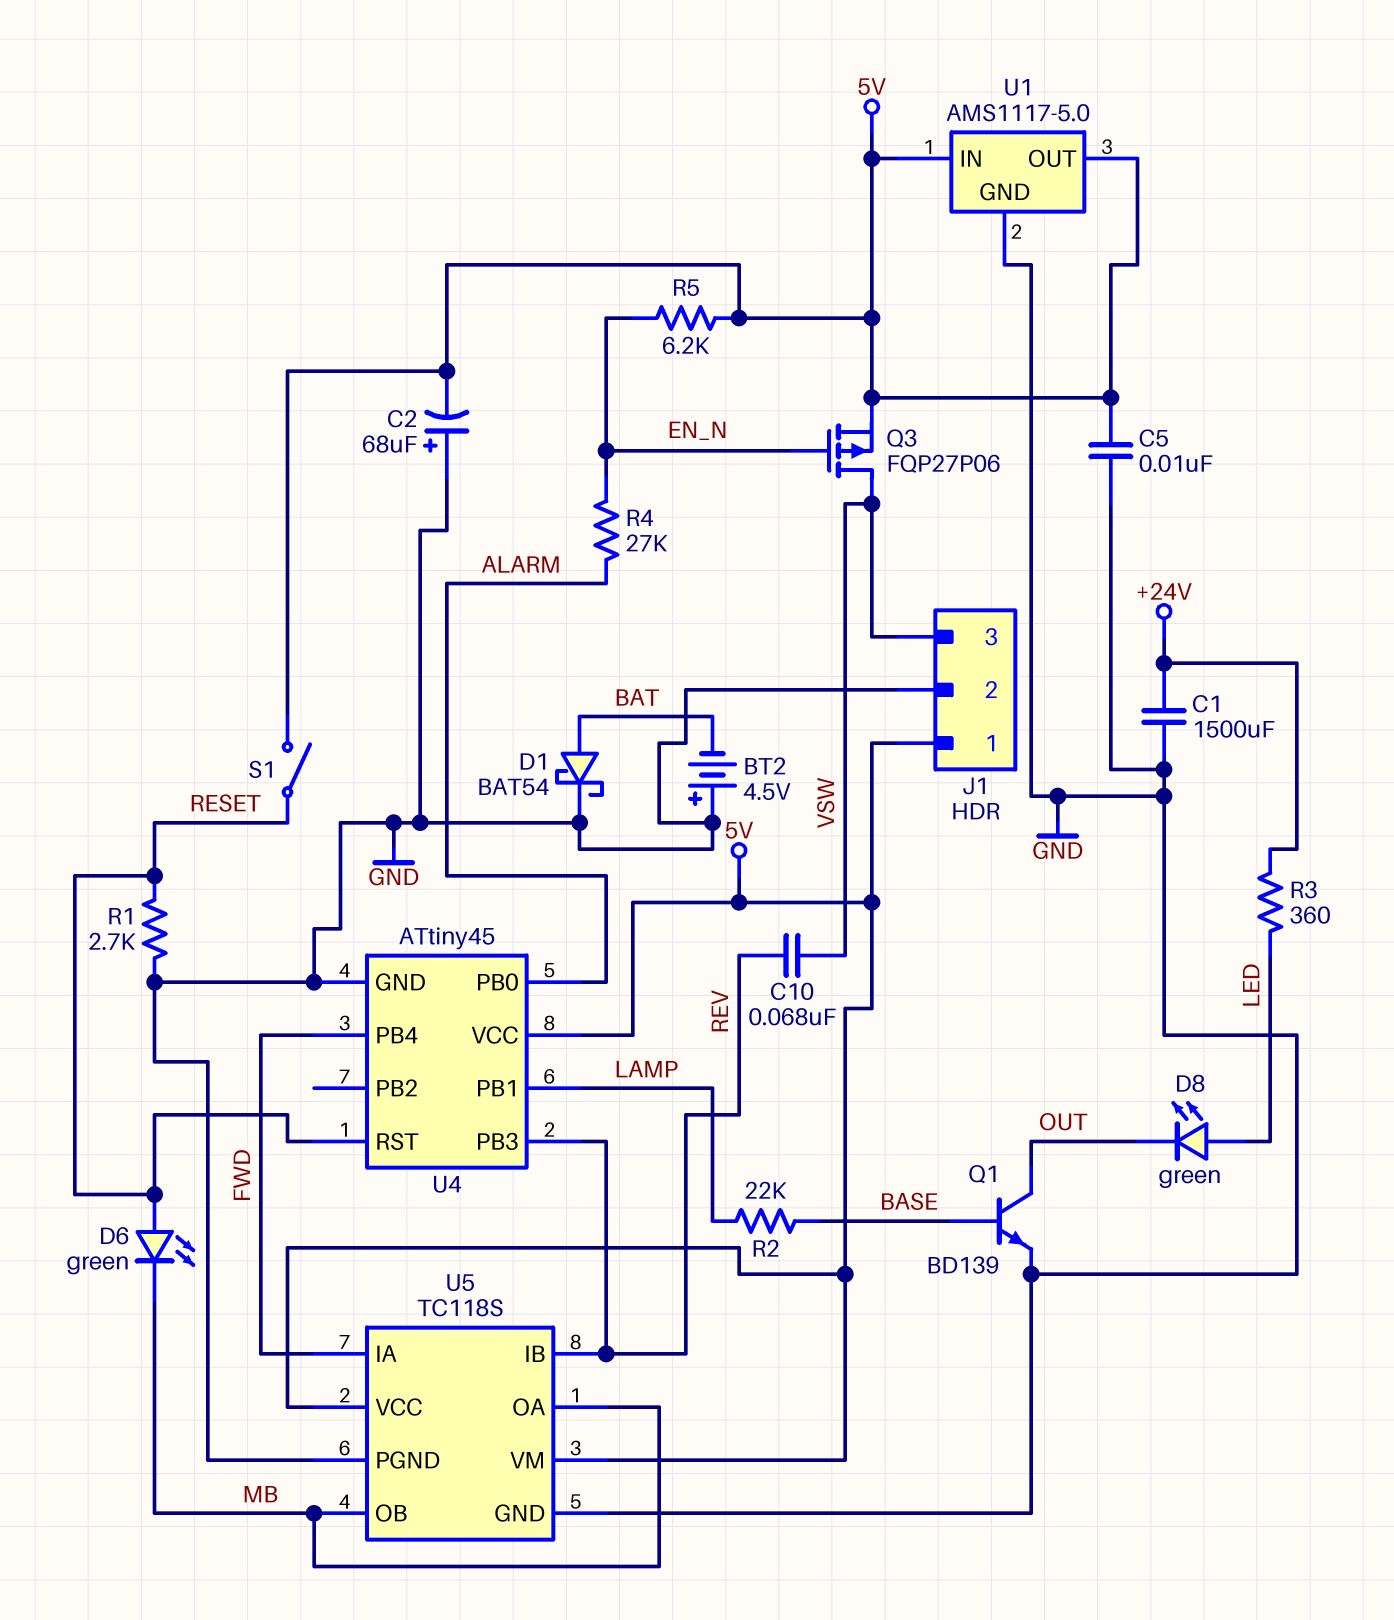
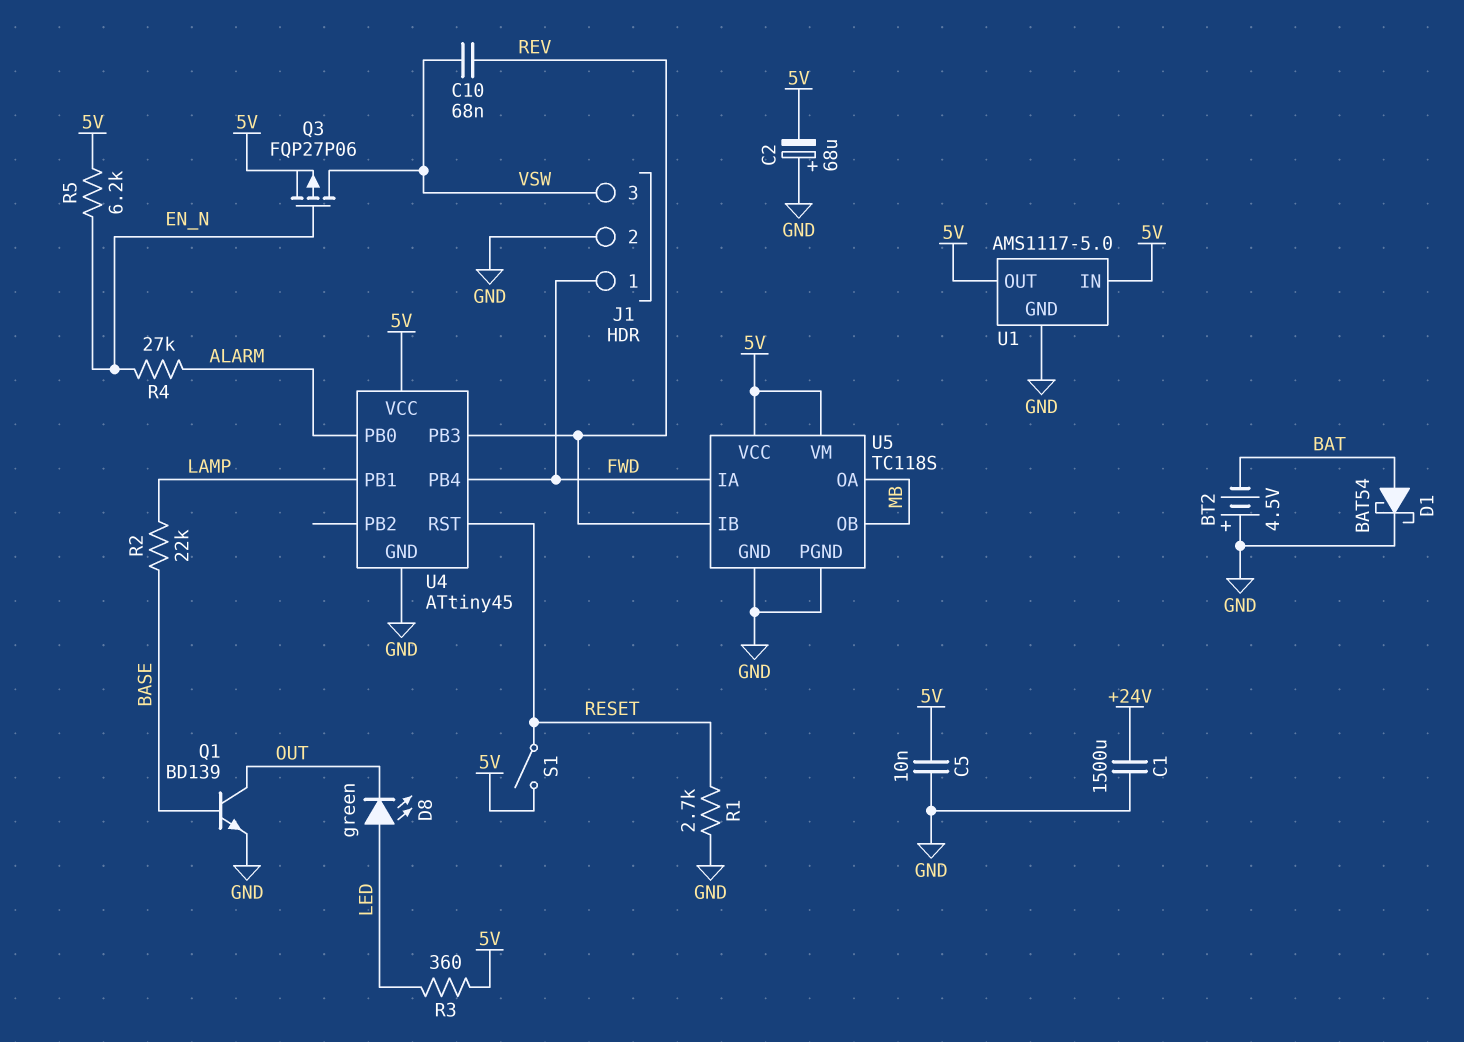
D6: LED green (A RESET, K MB) -> none
J1 pin 1: 5V -> FWD
R3: 360 (+24V, LED) -> 360 (5V, LED)

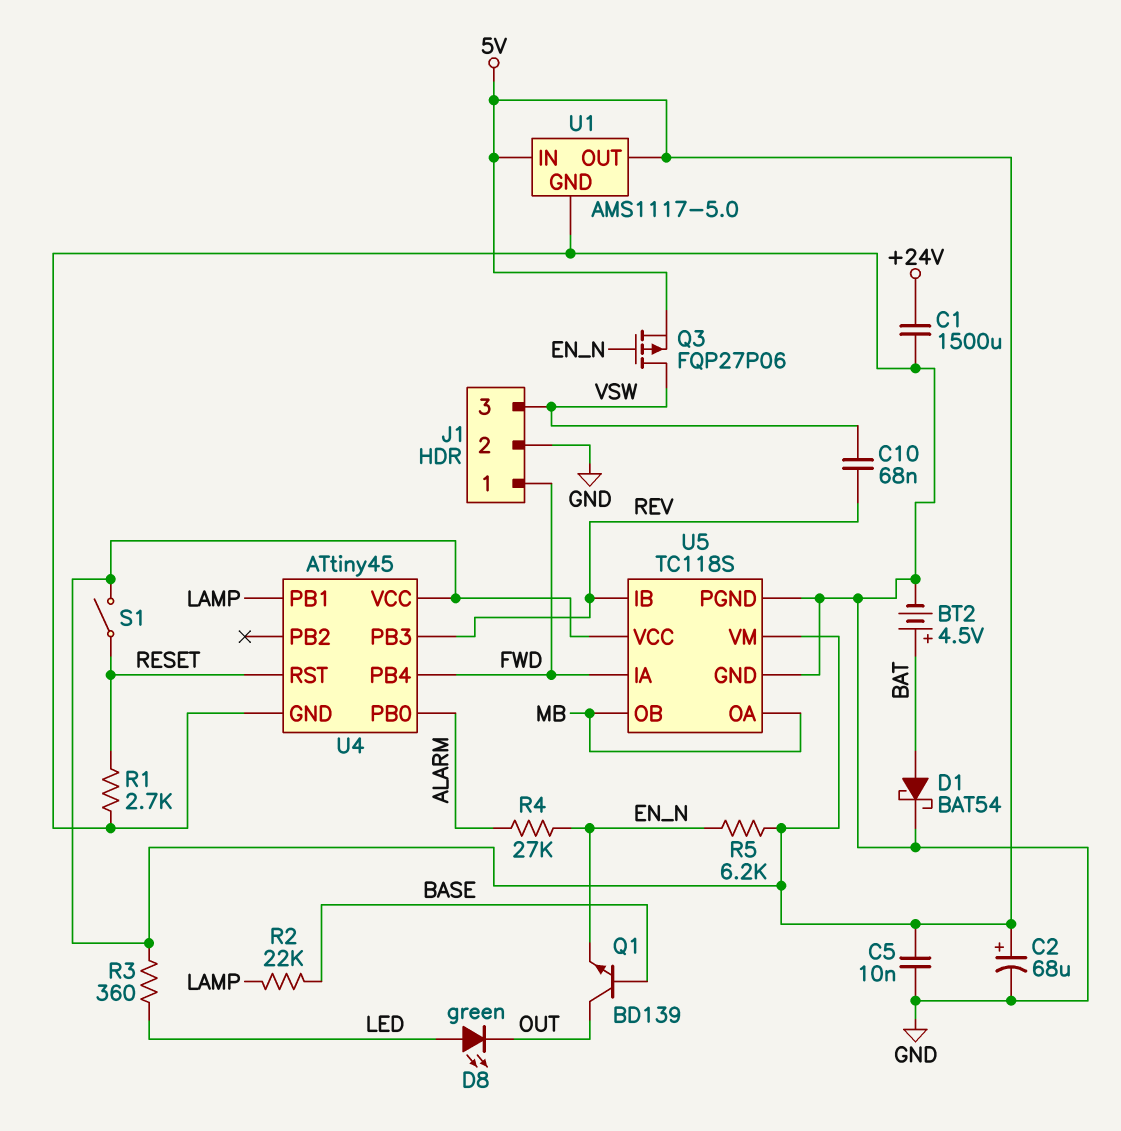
BT2: 4.5V (plus GND, minus BAT) -> 4.5V (plus BAT, minus GND)
C2: 68uF (plus GND, minus 5V) -> 68uF (plus 5V, minus GND)
Q1: NPN BD139 (B BASE, C OUT, E GND) -> NPN BD139 (B BASE, C OUT, E EN_N)

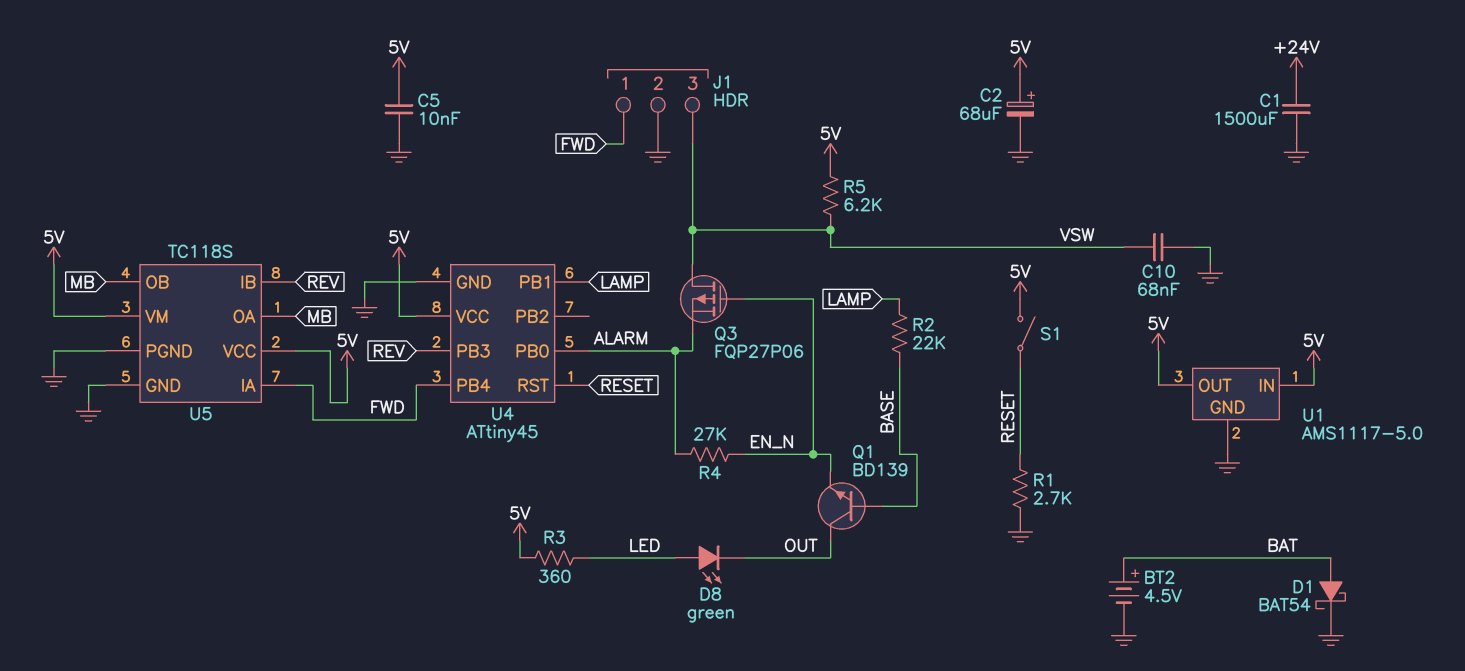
C10: 68nF (REV, VSW) -> 68nF (GND, VSW)
Q3: PMOS FQP27P06 (G EN_N, D VSW, S 5V) -> PMOS FQP27P06 (G EN_N, D VSW, S ALARM)
R5: 6.2k (5V, EN_N) -> 6.2k (5V, VSW)

